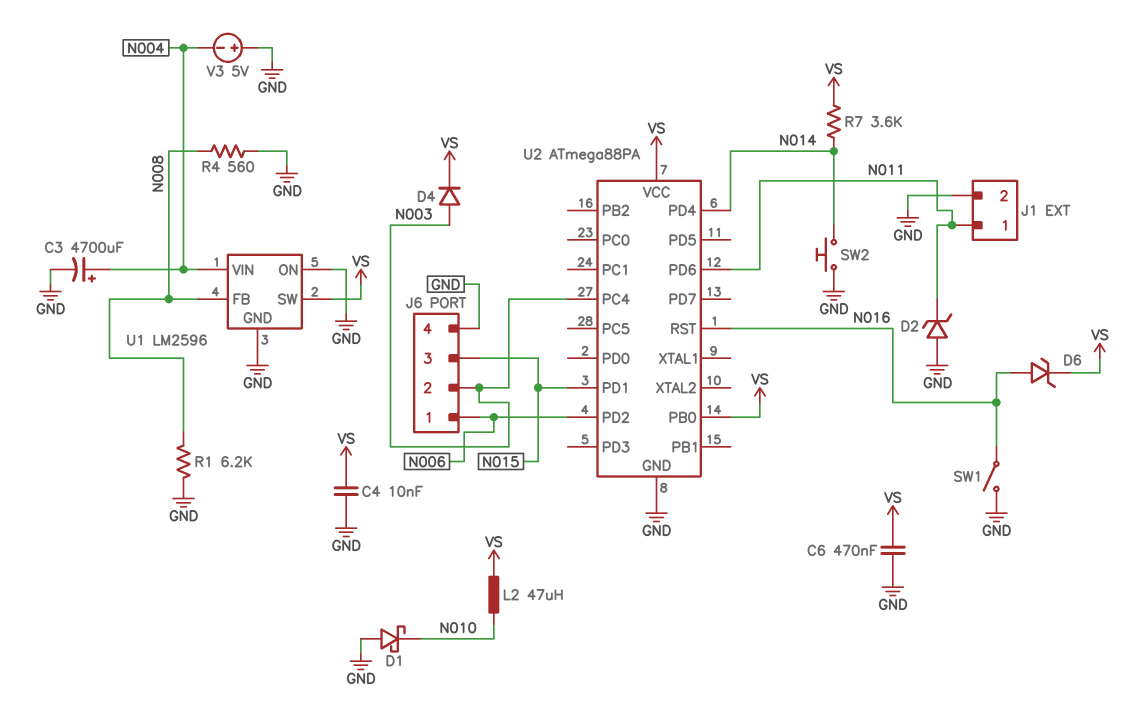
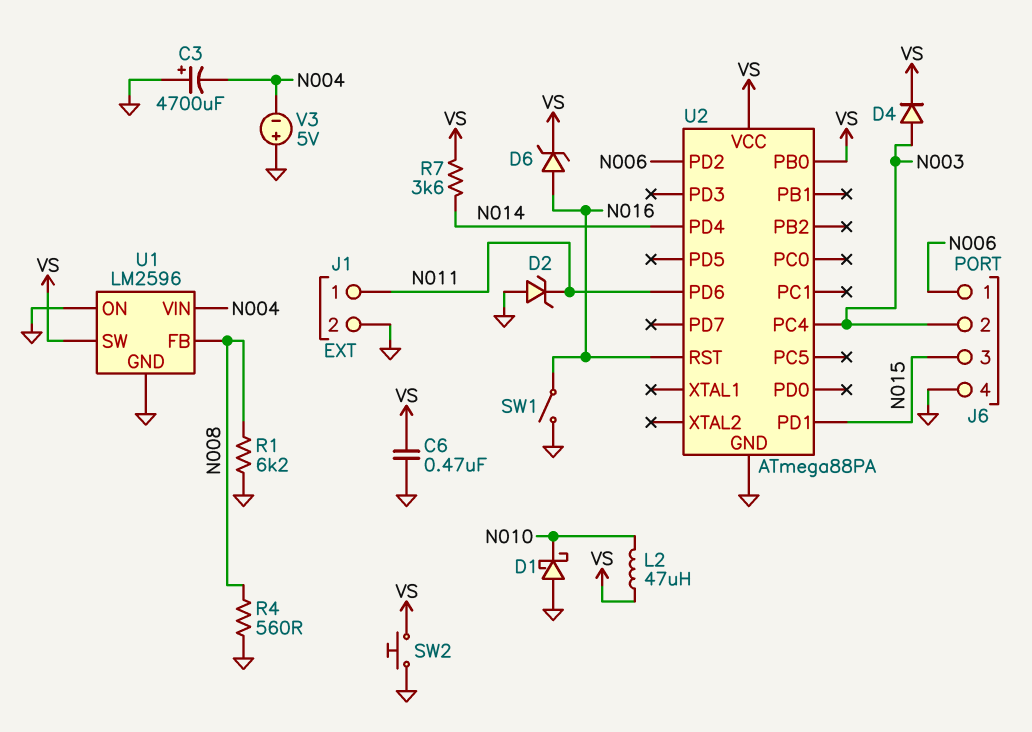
C3: 4700uF (plus N004, minus GND) -> 4700uF (plus GND, minus N004)
C4: 10nF (GND, VS) -> none
SW2: button (GND, N014) -> button (GND, VS)

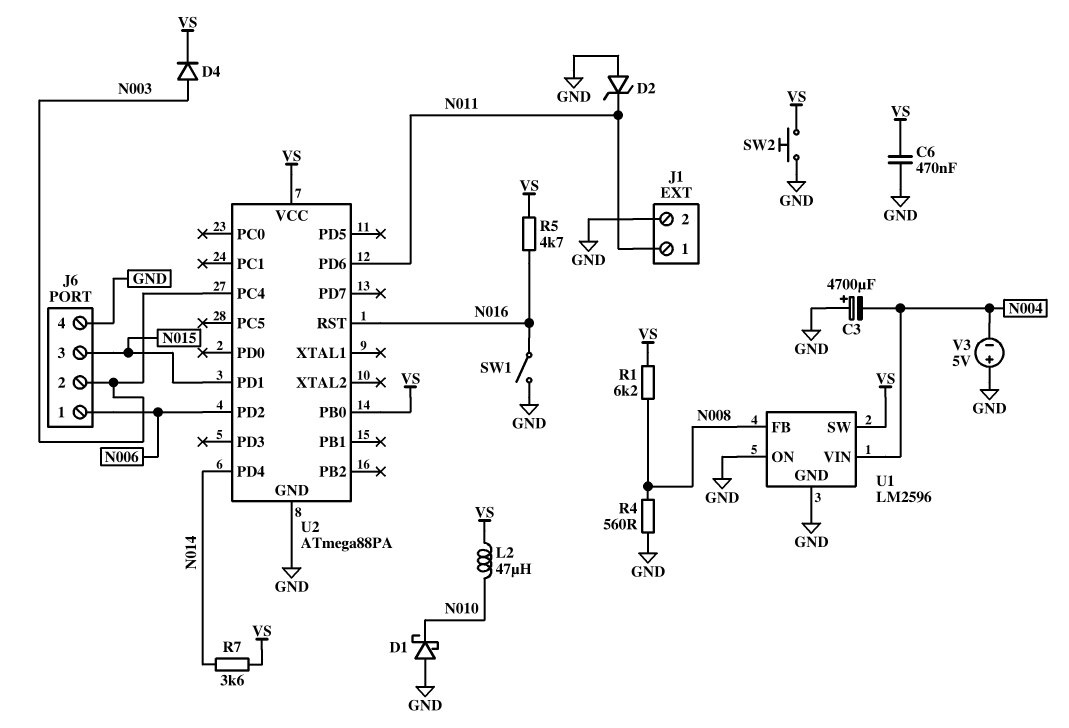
D6: zener (A N016, K VS) -> none
R1: 6.2k (GND, N008) -> 6.2k (N008, VS)
R5: none -> 4.7k (N016, VS)

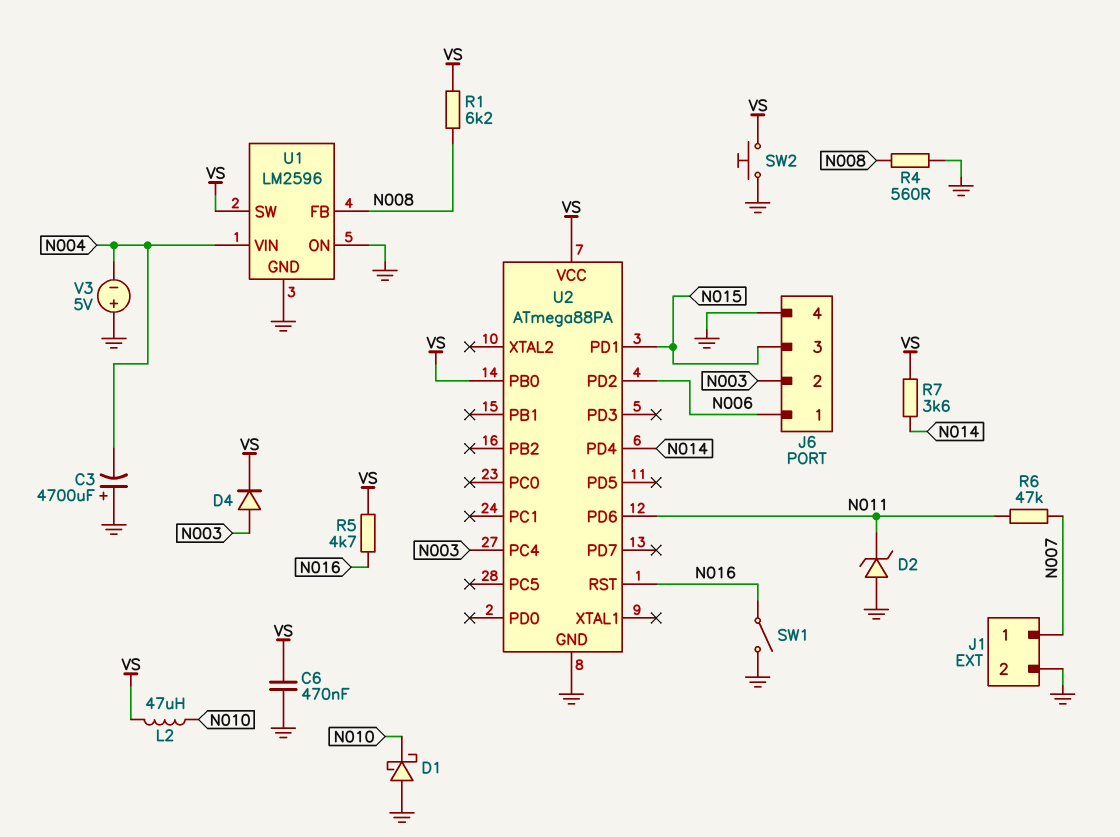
J1 pin 1: N011 -> N007
R6: none -> 47k (N007, N011)

